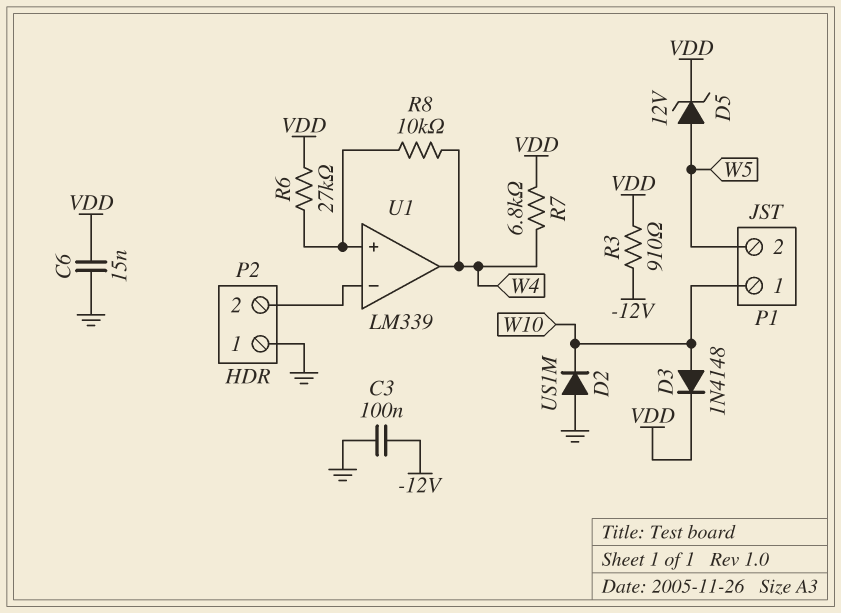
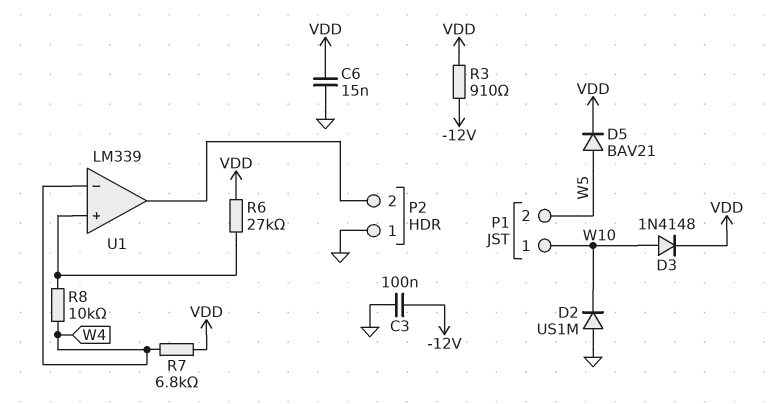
D5: zener 12V (A W5, K VDD) -> diode BAV21 (A W5, K VDD)
U1 pin in-: P2/2 -> W4
U1 pin out: W4 -> P2/2

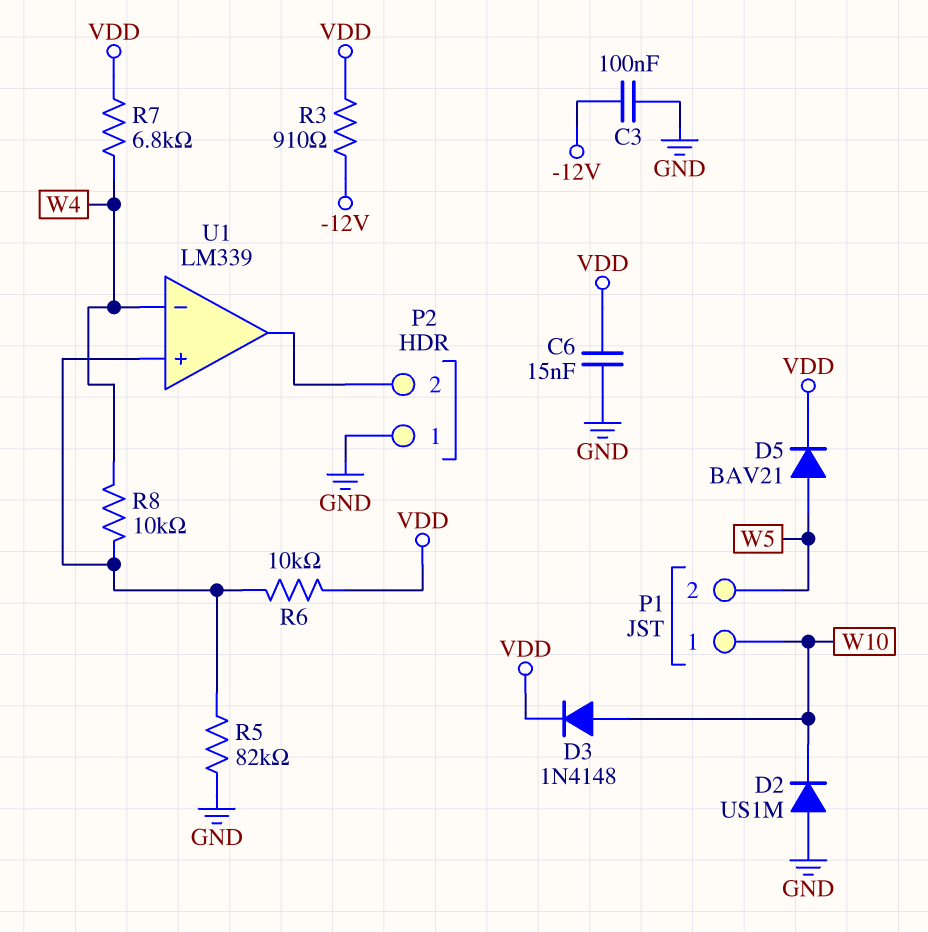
R5: none -> 82k (GND, U1/in+)
R6: 27k (U1/in+, VDD) -> 10k (U1/in+, VDD)

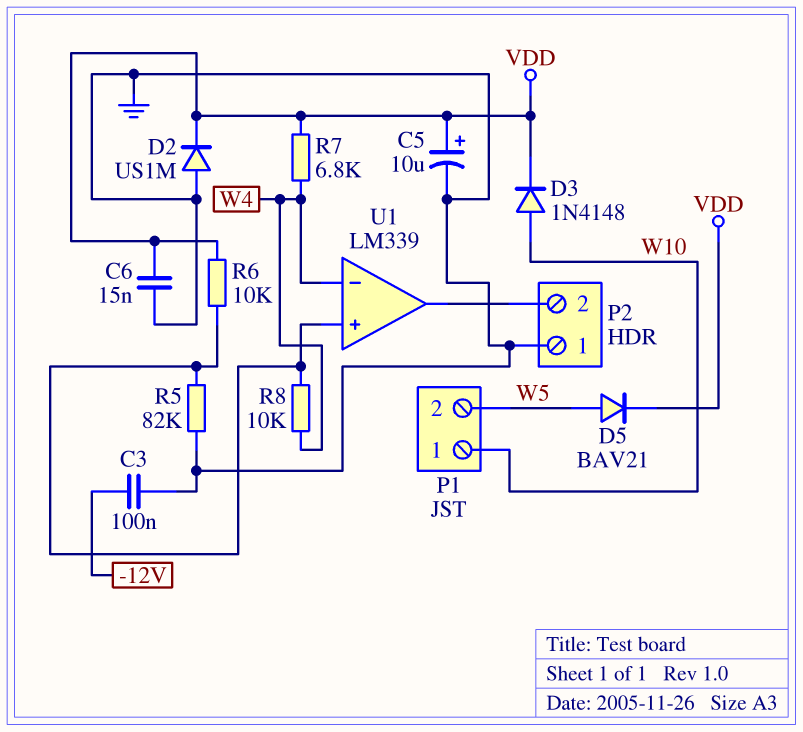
C5: none -> 10uF (plus VDD, minus GND)
D2: diode US1M (A GND, K W10) -> diode US1M (A GND, K VDD)
R3: 910 (-12V, VDD) -> none

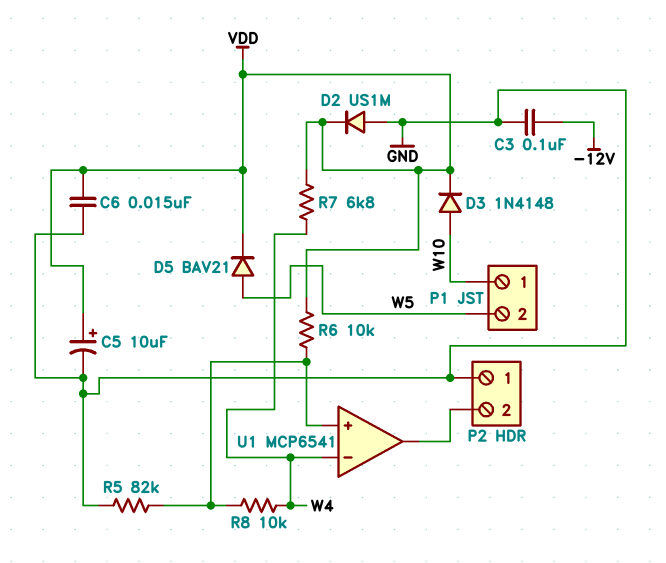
U1: LM339 -> MCP6541

